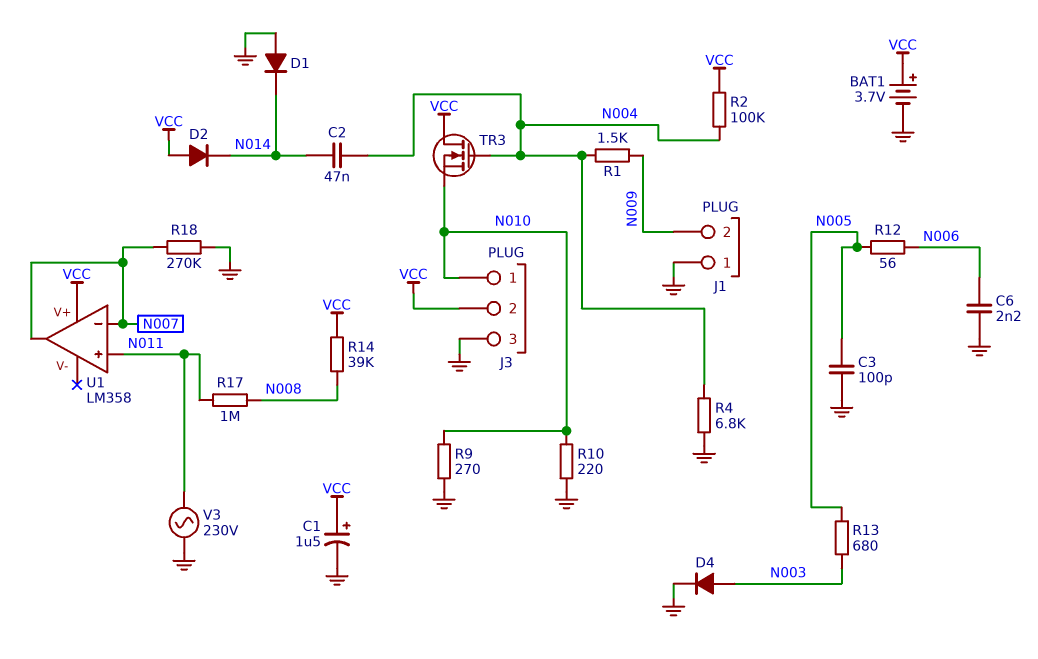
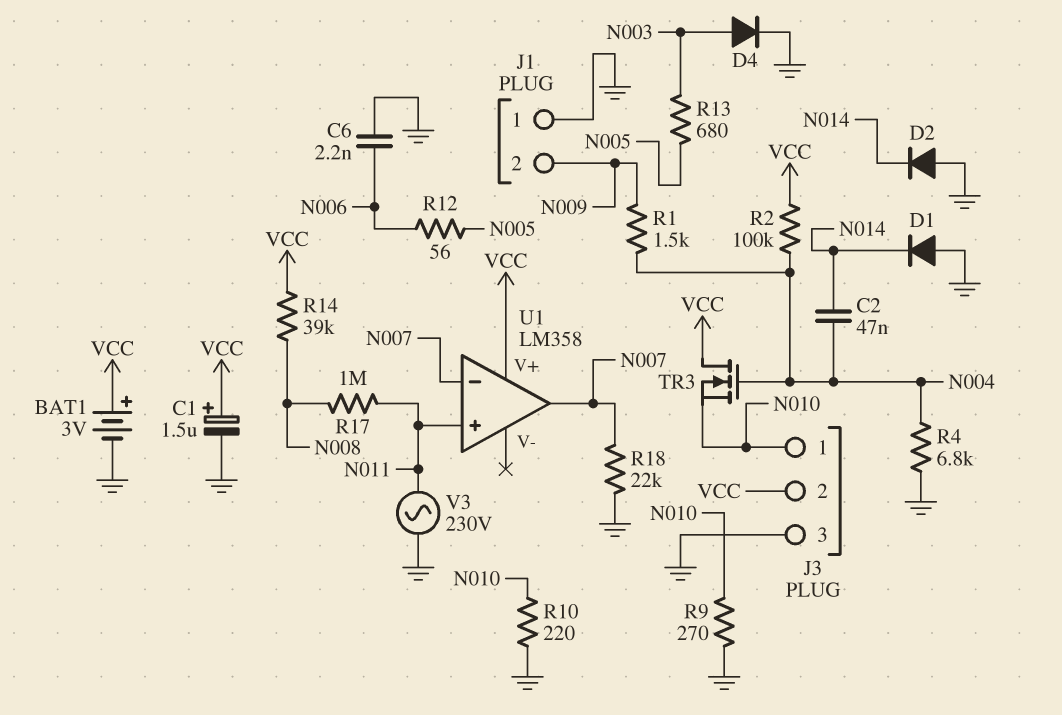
BAT1: 3.7V (plus VCC, minus GND) -> 3V (plus VCC, minus GND)
C3: 100pF (GND, N005) -> none
D2: diode (A VCC, K N014) -> diode (A GND, K N014)
R18: 270k (GND, N007) -> 22k (GND, N007)

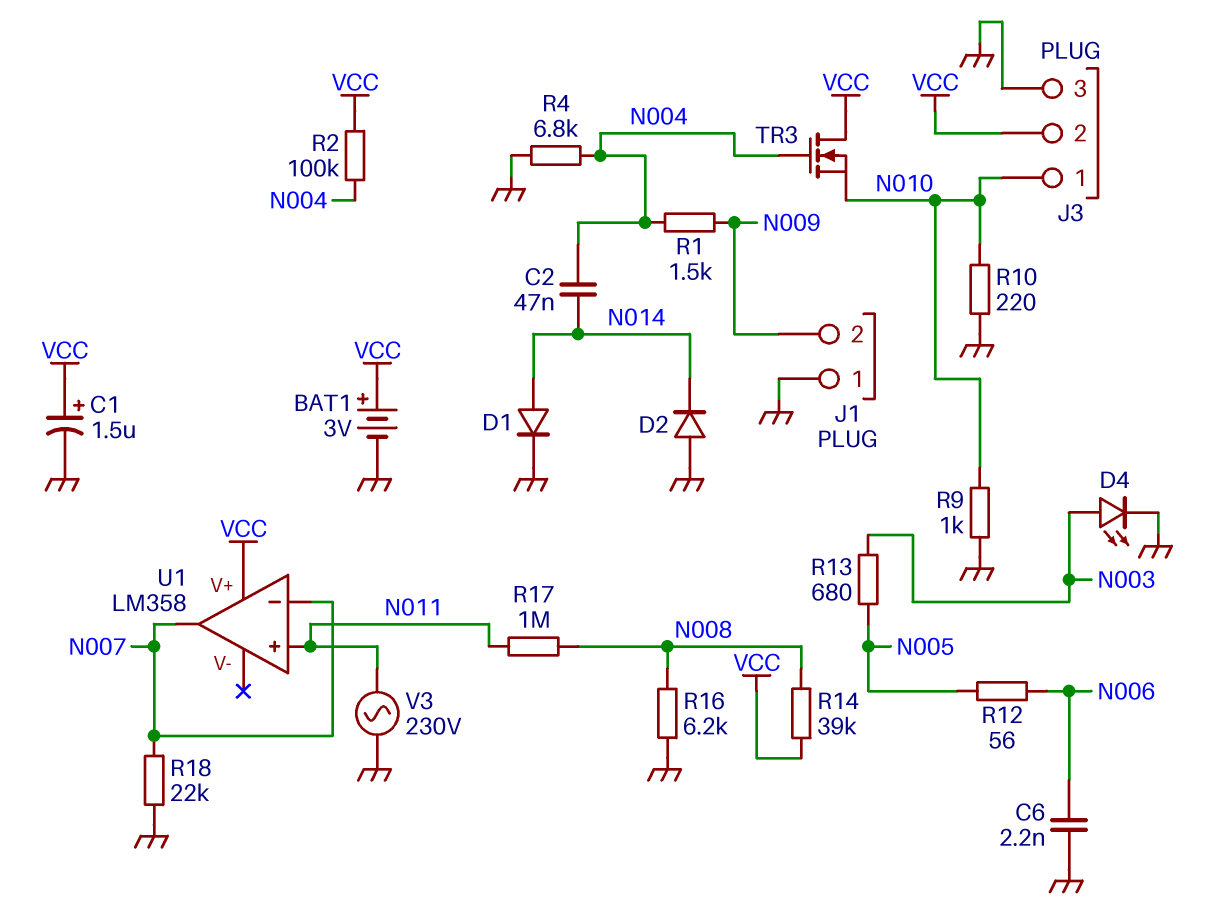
D1: diode (A GND, K N014) -> diode (A N014, K GND)
D4: diode (A N003, K GND) -> LED (A N003, K GND)
R9: 270 (GND, N010) -> 1k (GND, N010)
R16: none -> 6.2k (GND, N008)

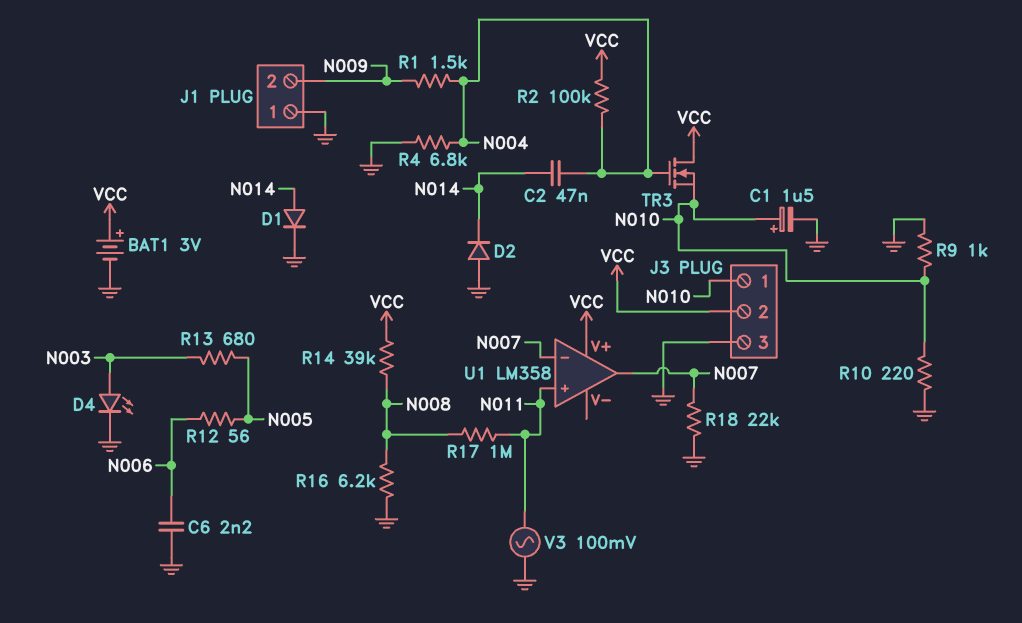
C1: 1.5uF (plus VCC, minus GND) -> 1.5uF (plus N010, minus GND)
V3: AC 230V (GND, N011) -> AC 100mV (GND, N011)

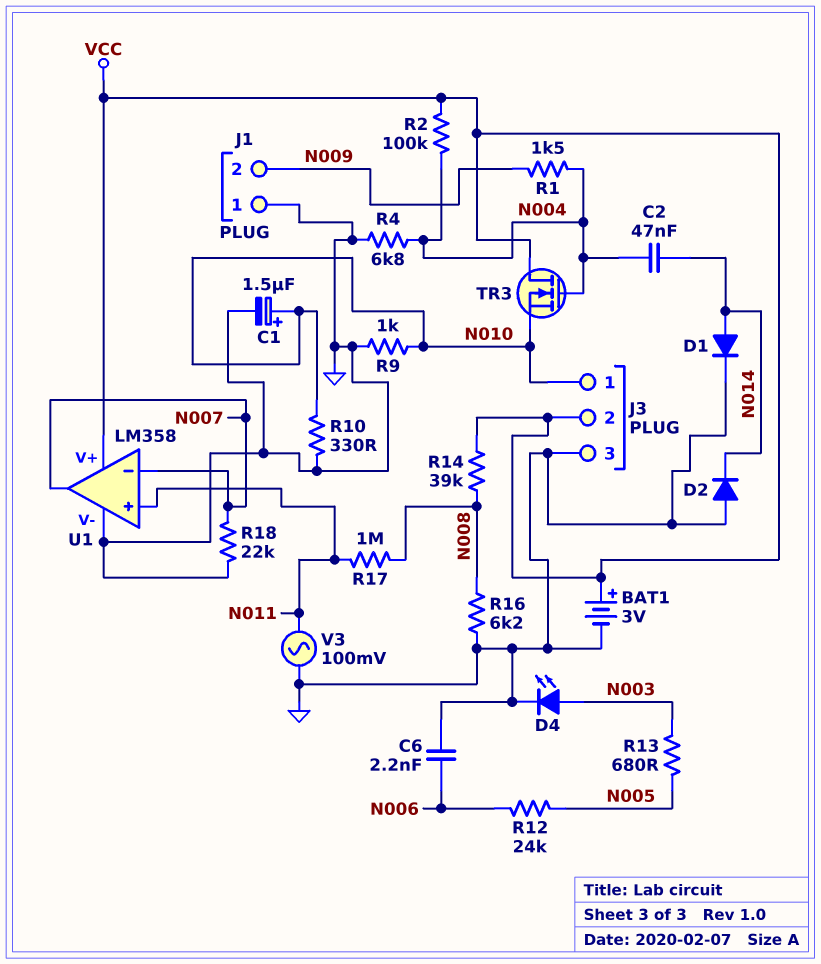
R10: 220 (GND, N010) -> 330 (GND, N010)
R12: 56 (N005, N006) -> 24k (N005, N006)
U1 pin V-: none -> GND

